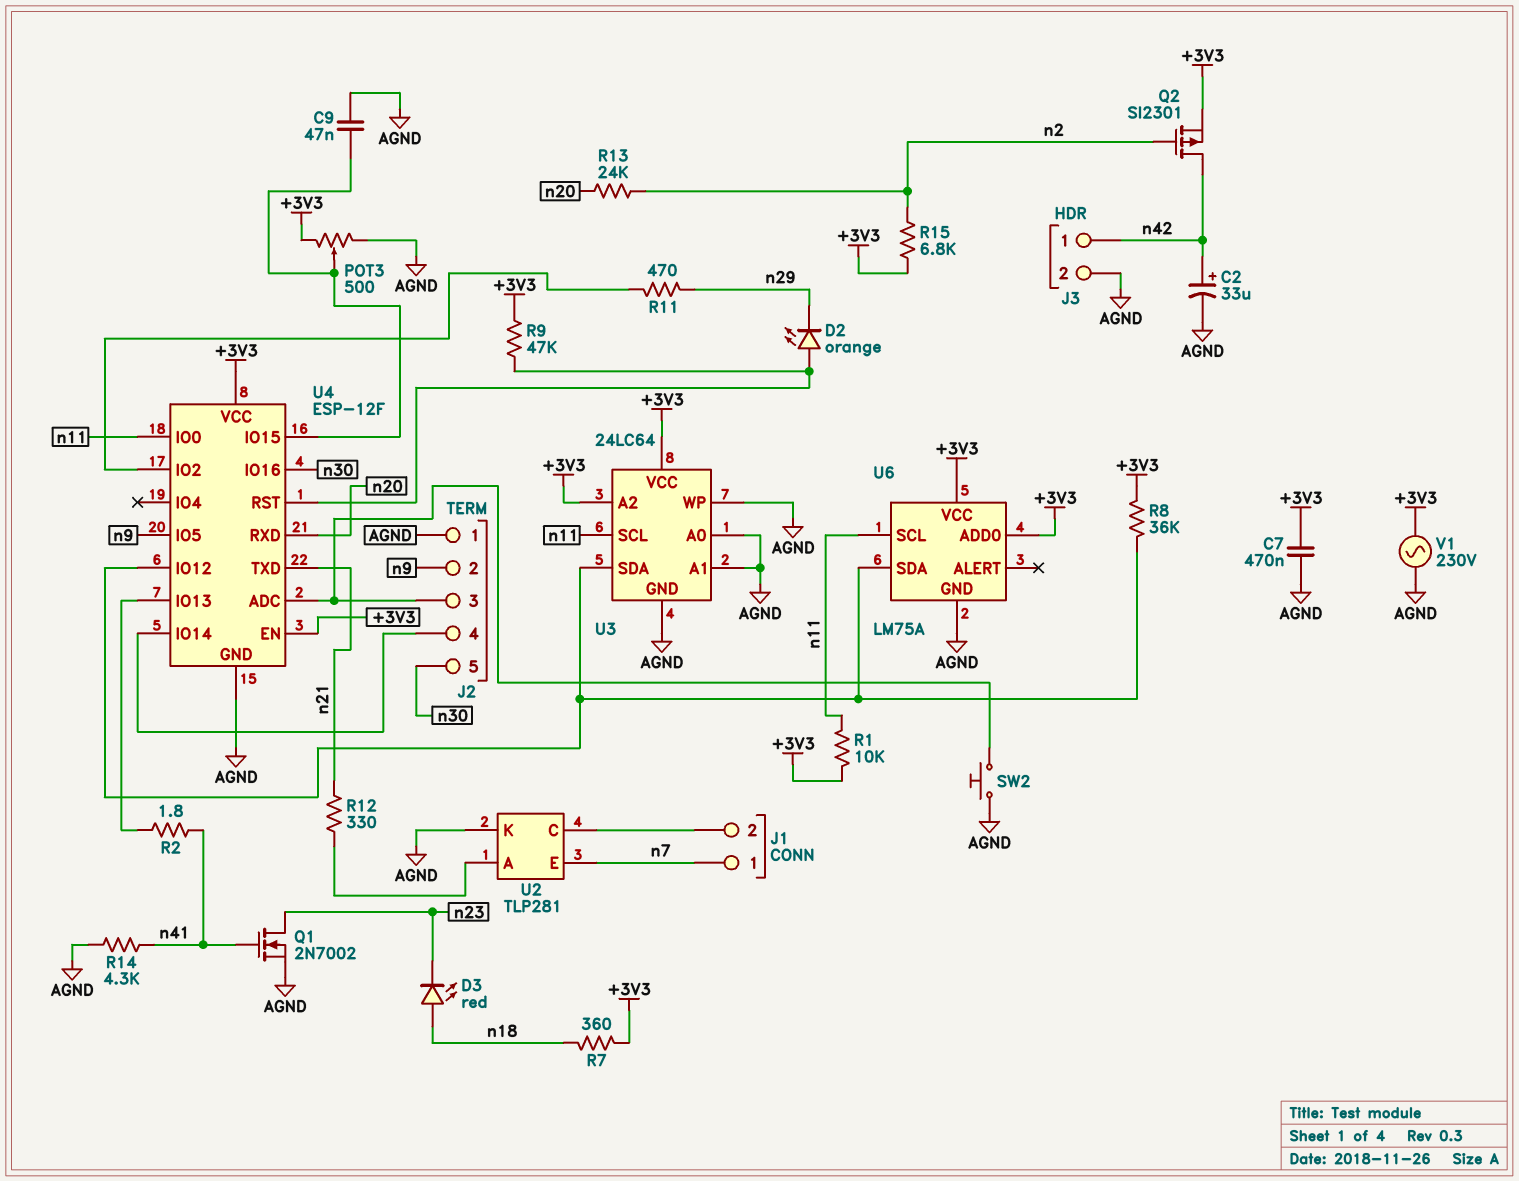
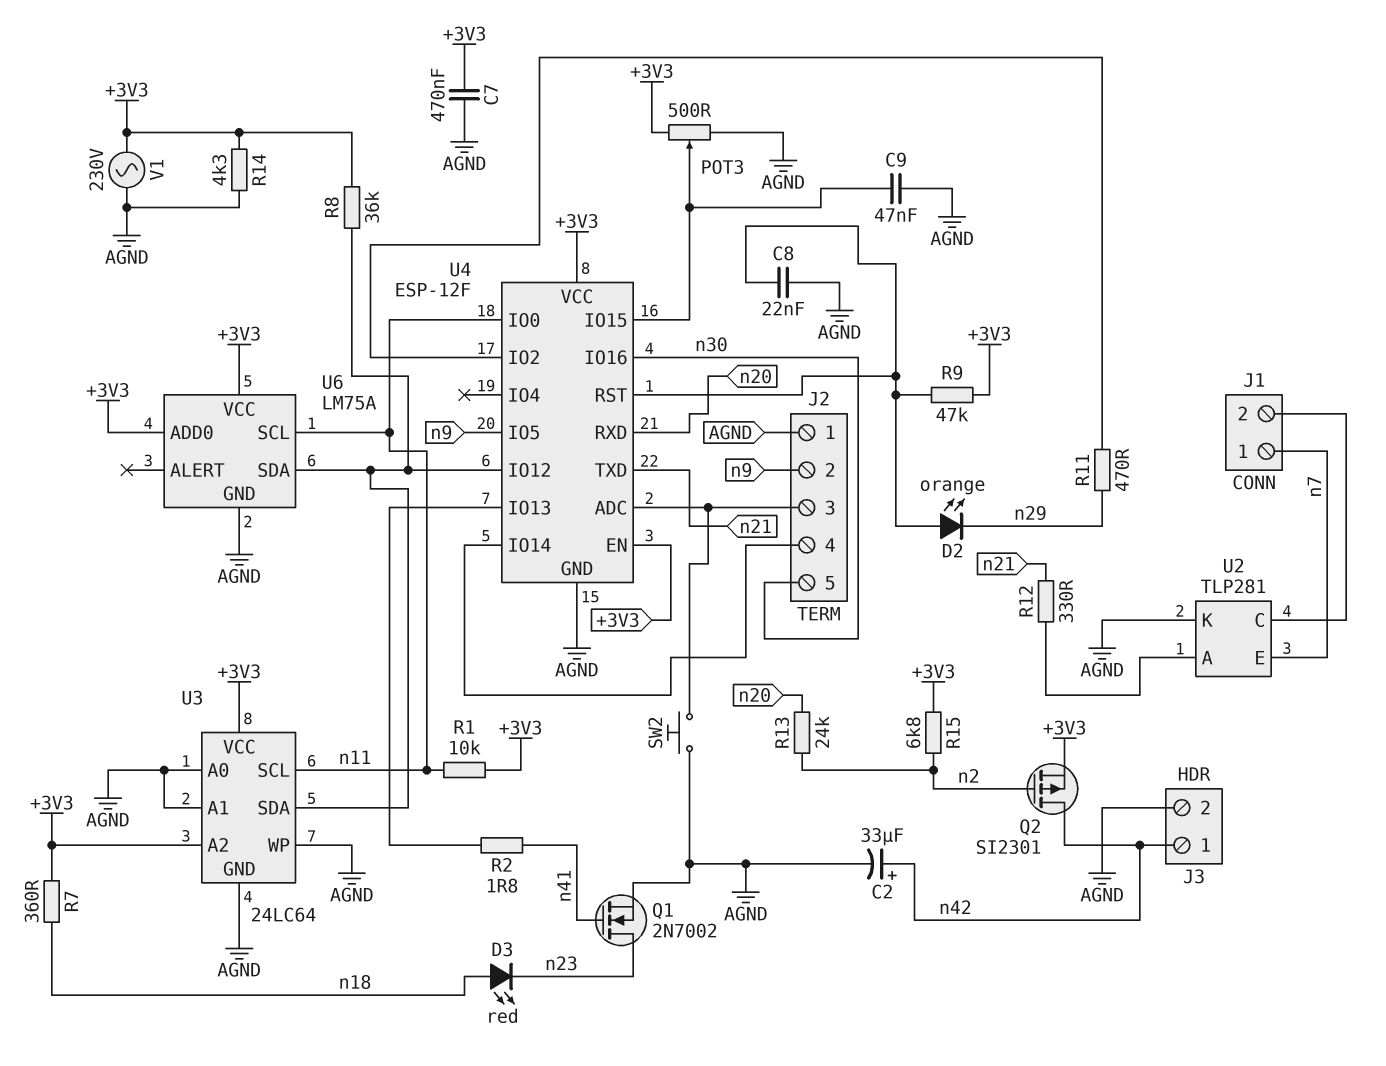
C8: none -> 22nF (AGND, U4/RST)
R14: 4.3k (AGND, n41) -> 4.3k (+3V3, AGND)

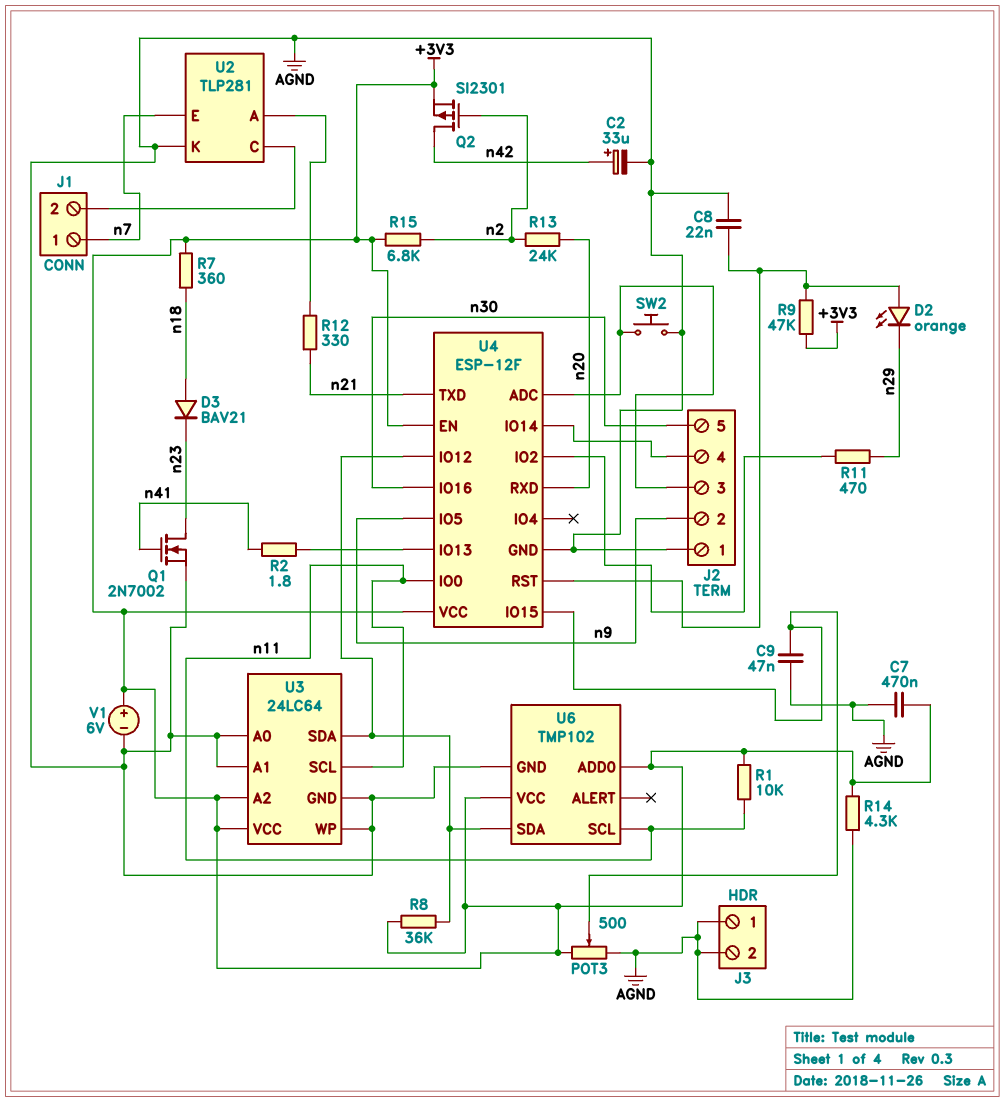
D3: LED red (A n18, K n23) -> diode BAV21 (A n18, K n23)
J3 pin 1: n42 -> AGND
U6: LM75A -> TMP102
V1: AC 230V (+3V3, AGND) -> 6V (plus +3V3, minus AGND)

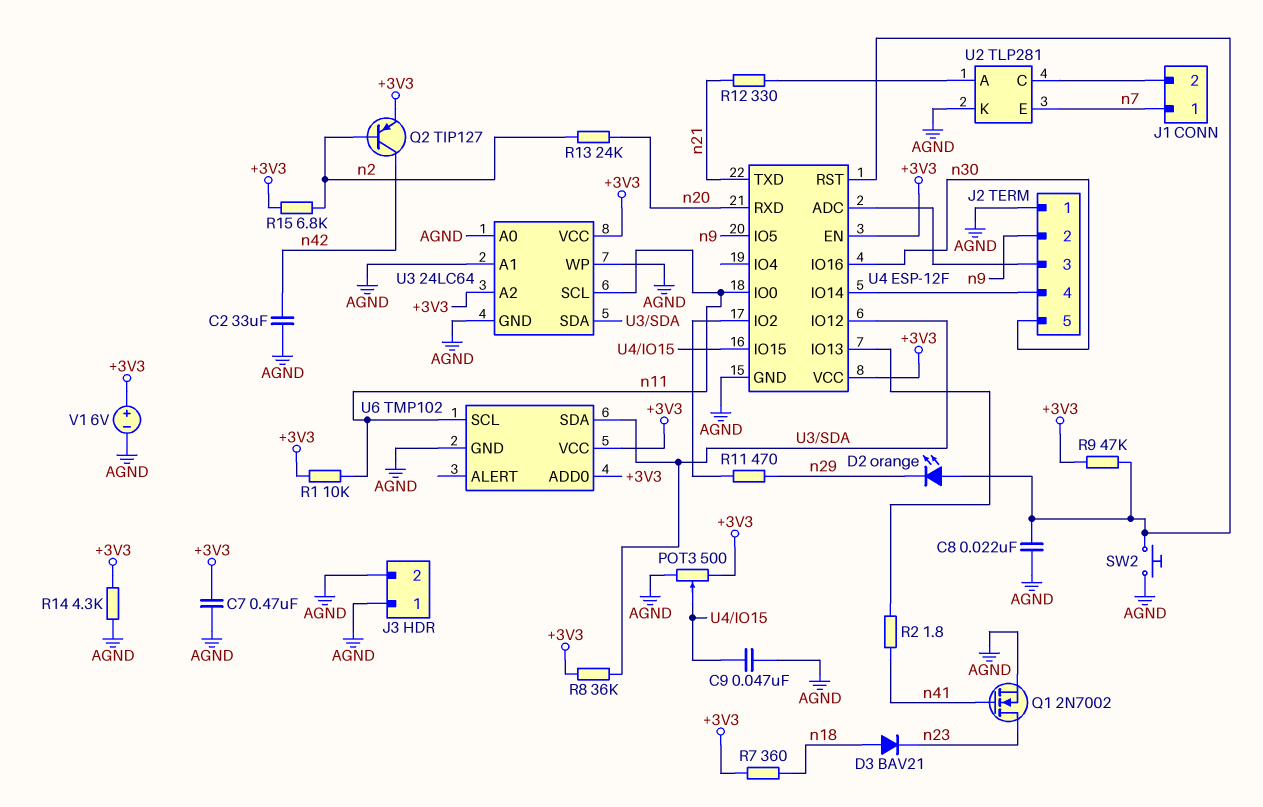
C2: 33uF (plus n42, minus AGND) -> 33uF (AGND, n42)
Q2: PMOS SI2301 (G n2, D n42, S +3V3) -> PNP TIP127 (B n2, C n42, E +3V3)
SW2: button (AGND, J2/3) -> button (AGND, U4/RST)

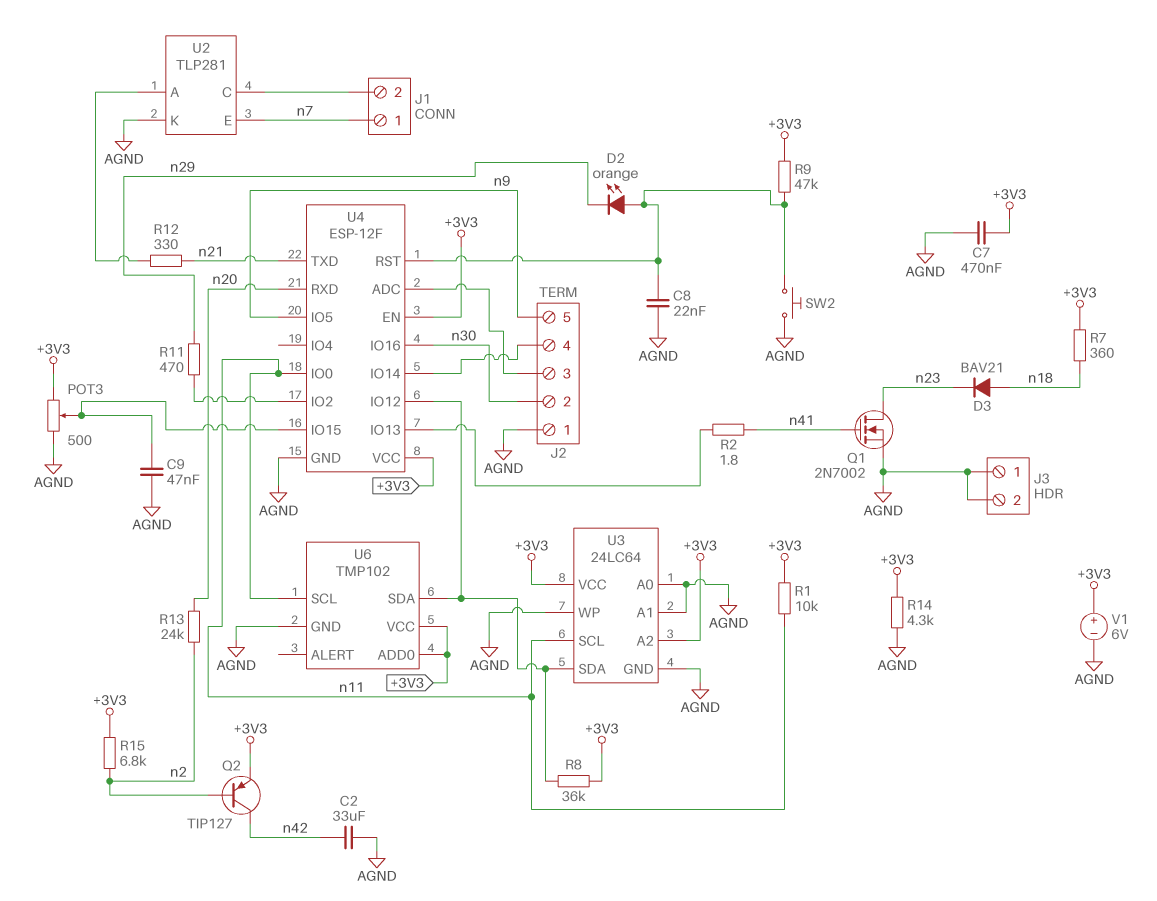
J2 pin 2: n9 -> n30
J2 pin 5: n30 -> n9

